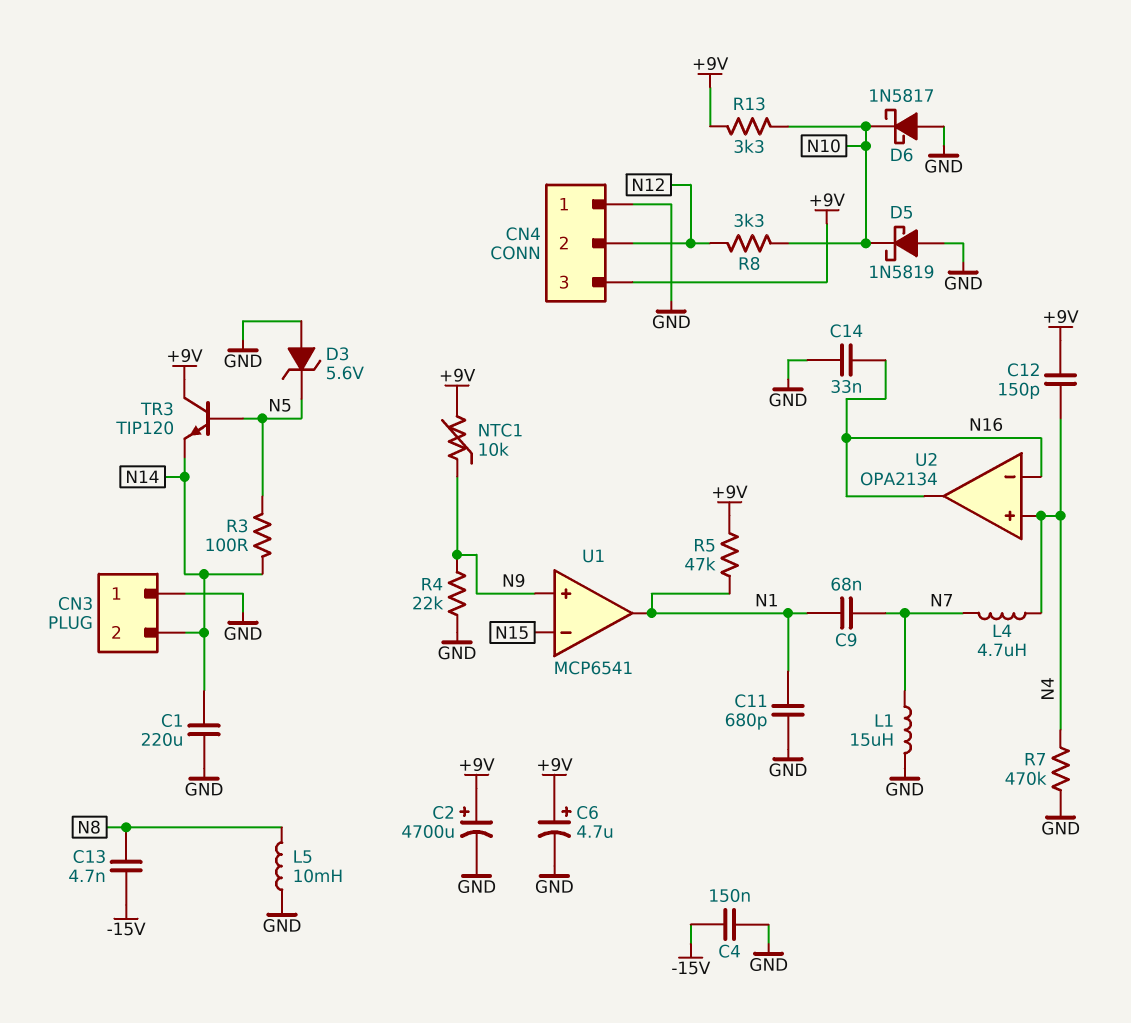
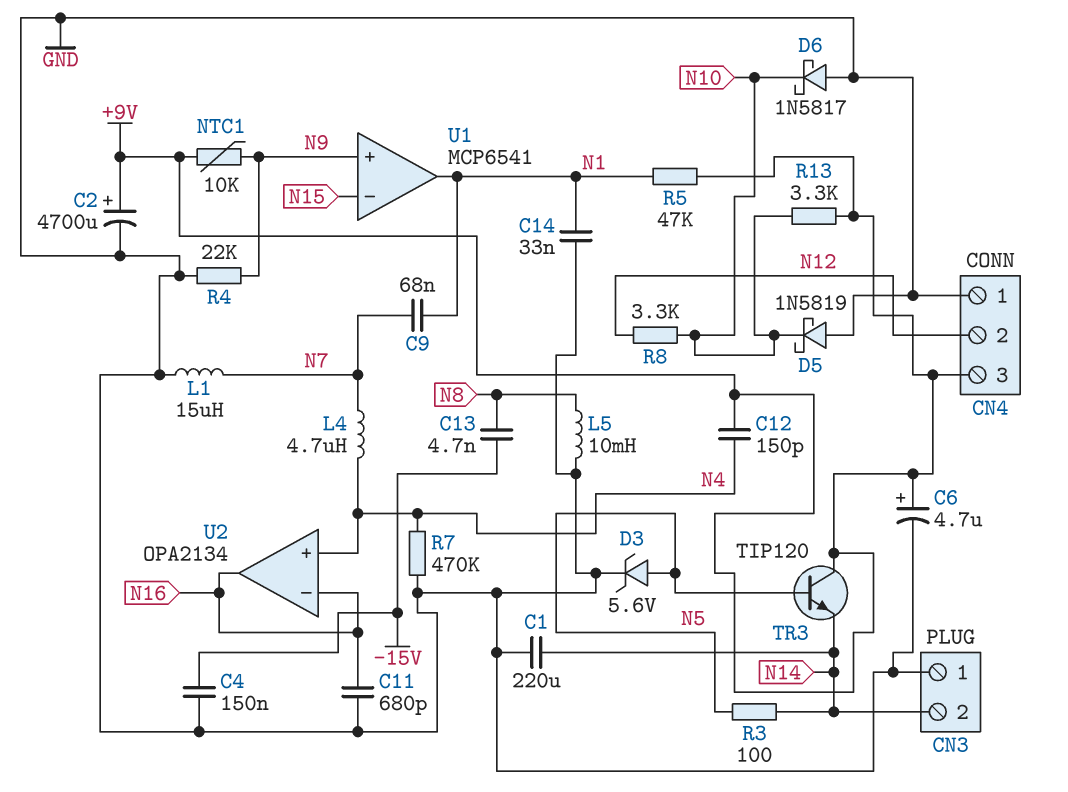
C11: 680pF (GND, N1) -> 680pF (GND, N16)
C14: 33nF (GND, N16) -> 33nF (GND, N1)
D3: zener 5.6V (A GND, K N5) -> zener 5.6V (A N5, K GND)

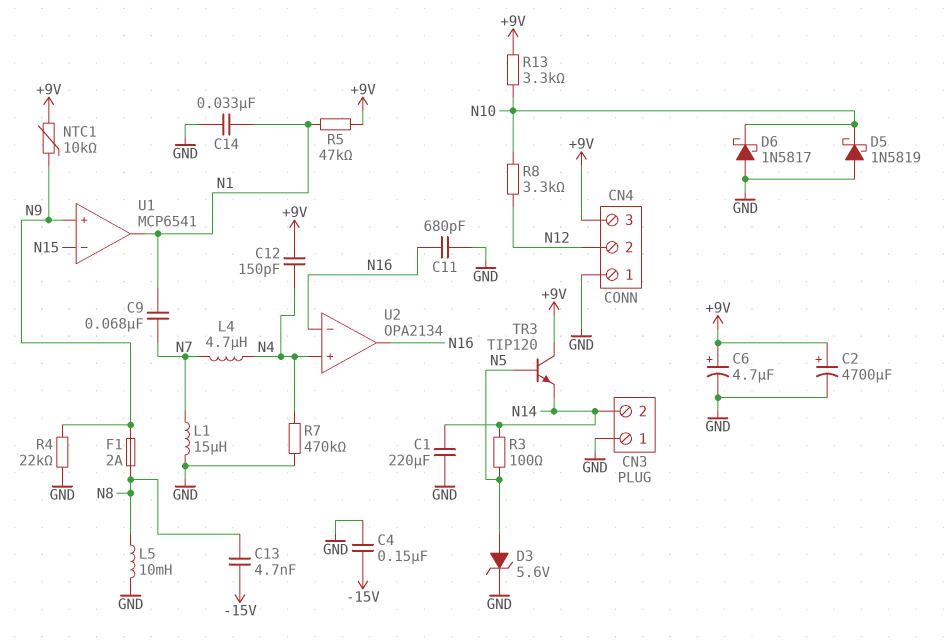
F1: none -> 2A (N8, N9)

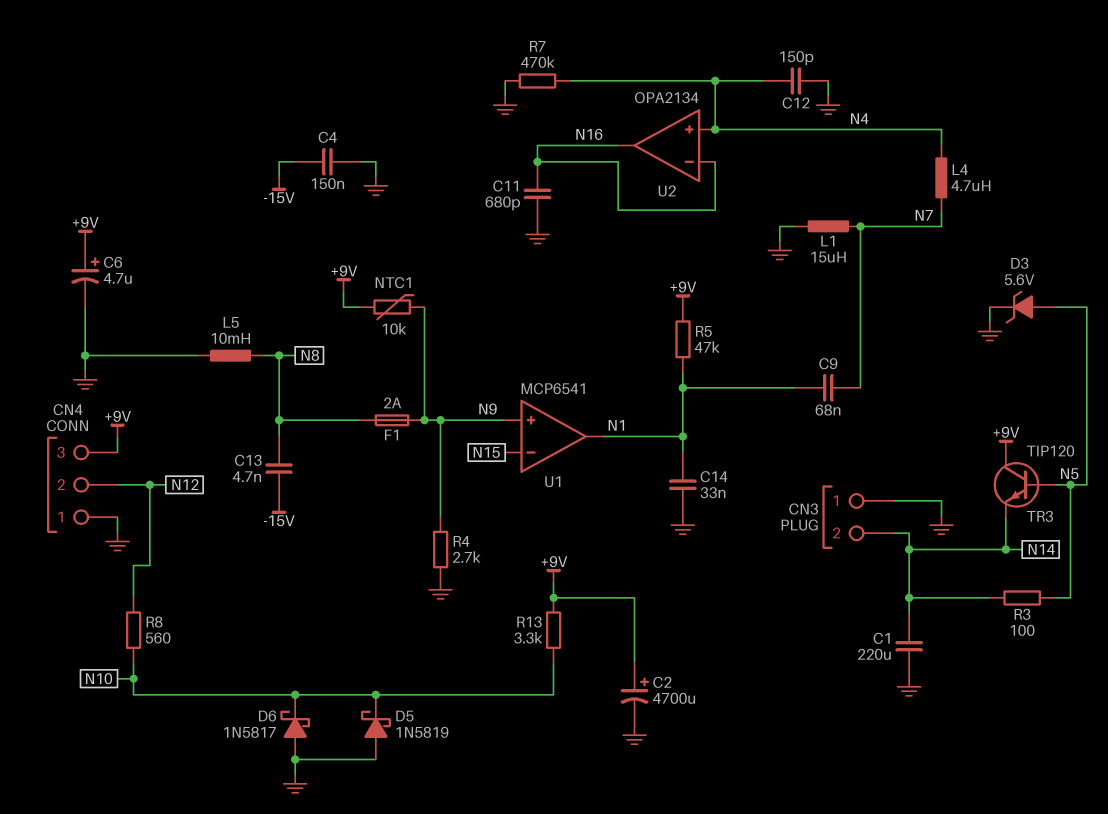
C12: 150pF (+9V, N4) -> 150pF (GND, N4)
R4: 22k (GND, N9) -> 2.7k (GND, N9)
R8: 3.3k (N10, N12) -> 560 (N10, N12)

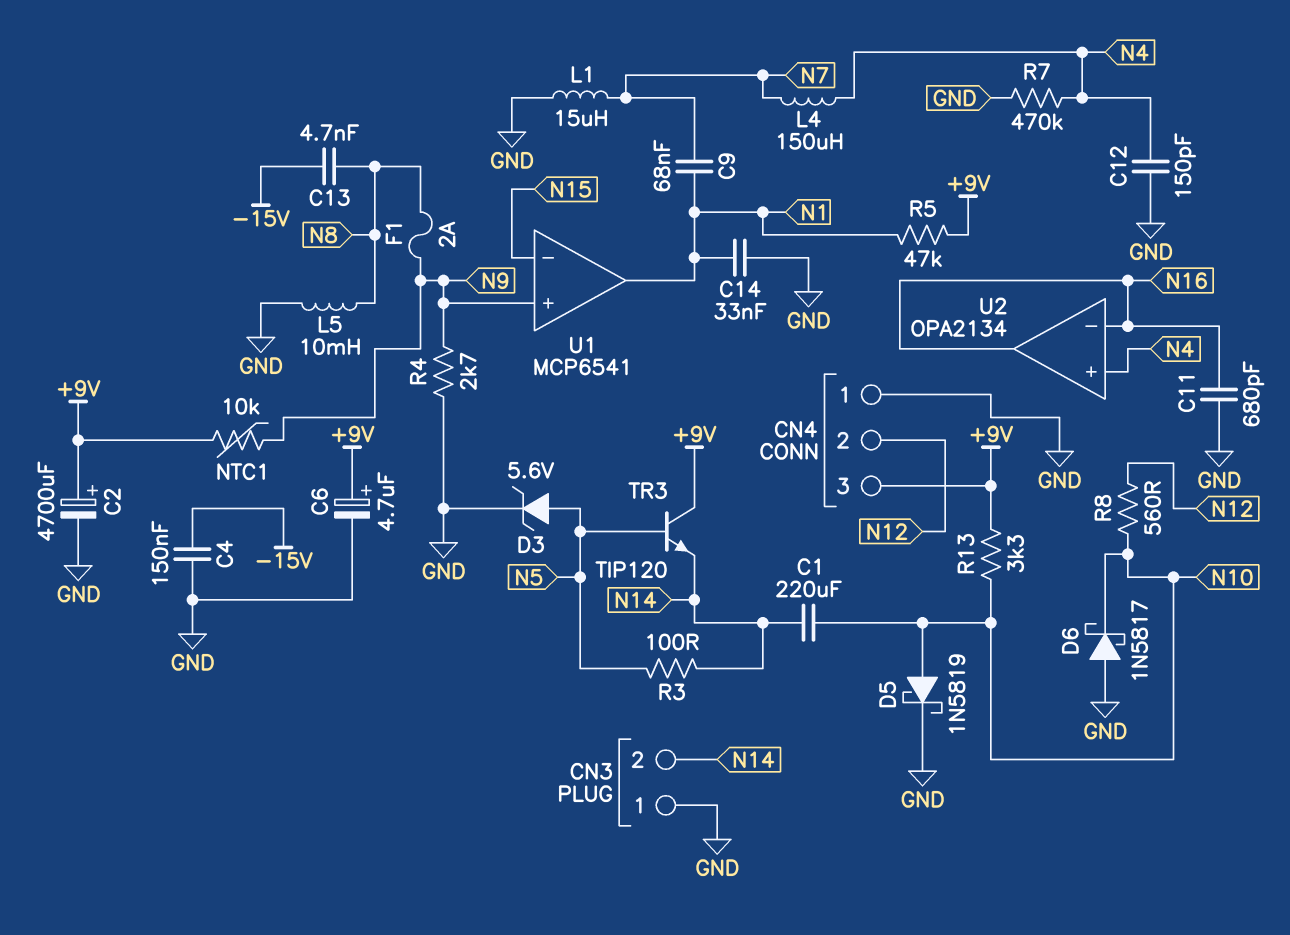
C1: 220uF (GND, N14) -> 220uF (N10, N14)
D5: schottky 1N5819 (A GND, K N10) -> schottky 1N5819 (A N10, K GND)
L4: 4.7uH (N4, N7) -> 150uH (N4, N7)

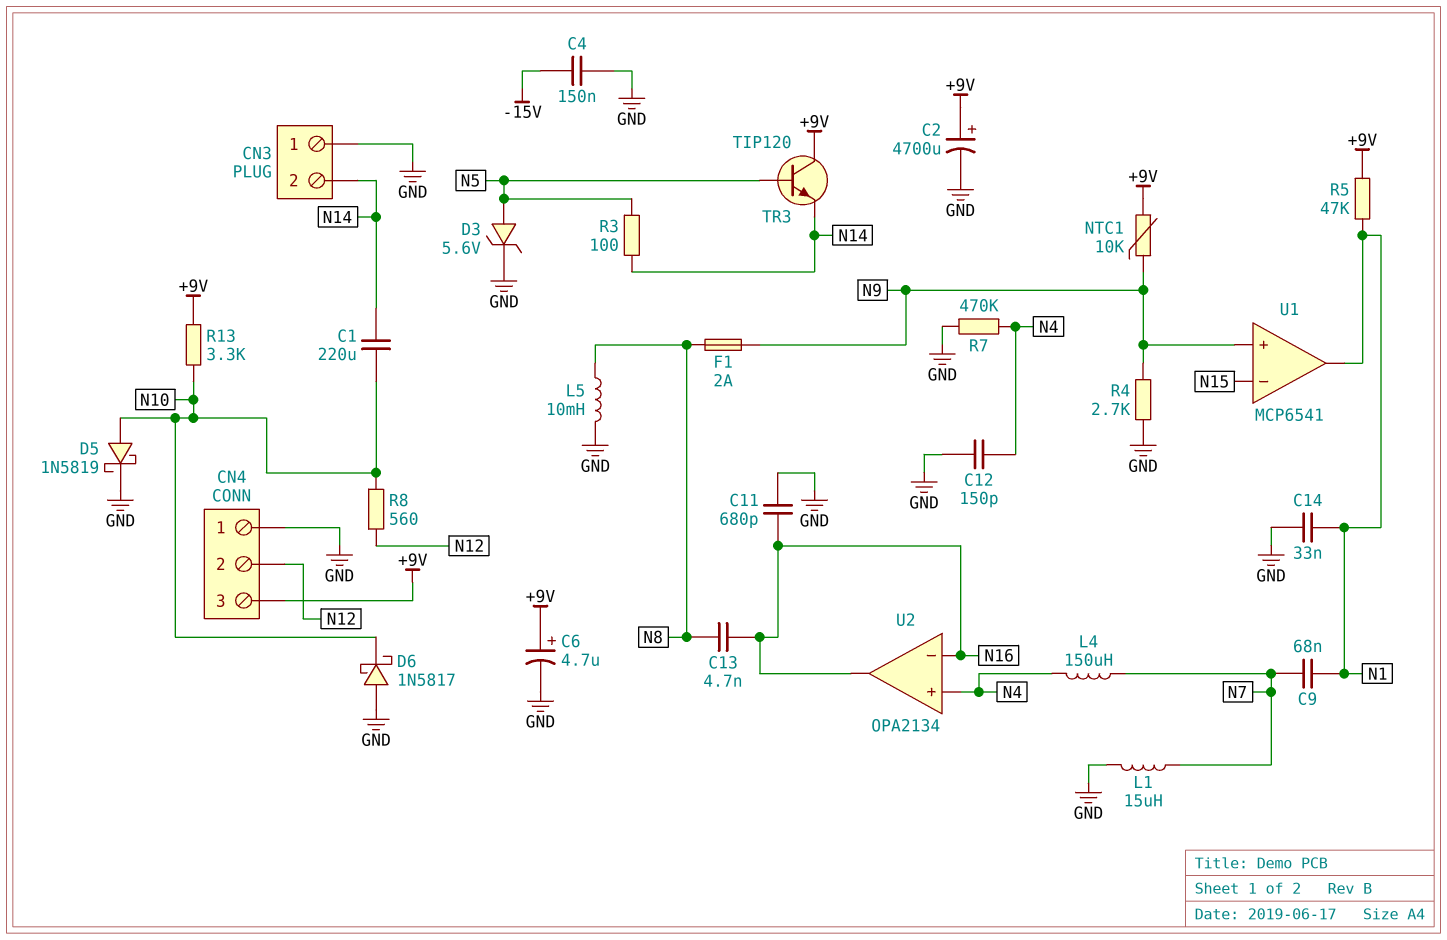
C13: 4.7nF (-15V, N8) -> 4.7nF (N8, N16)

